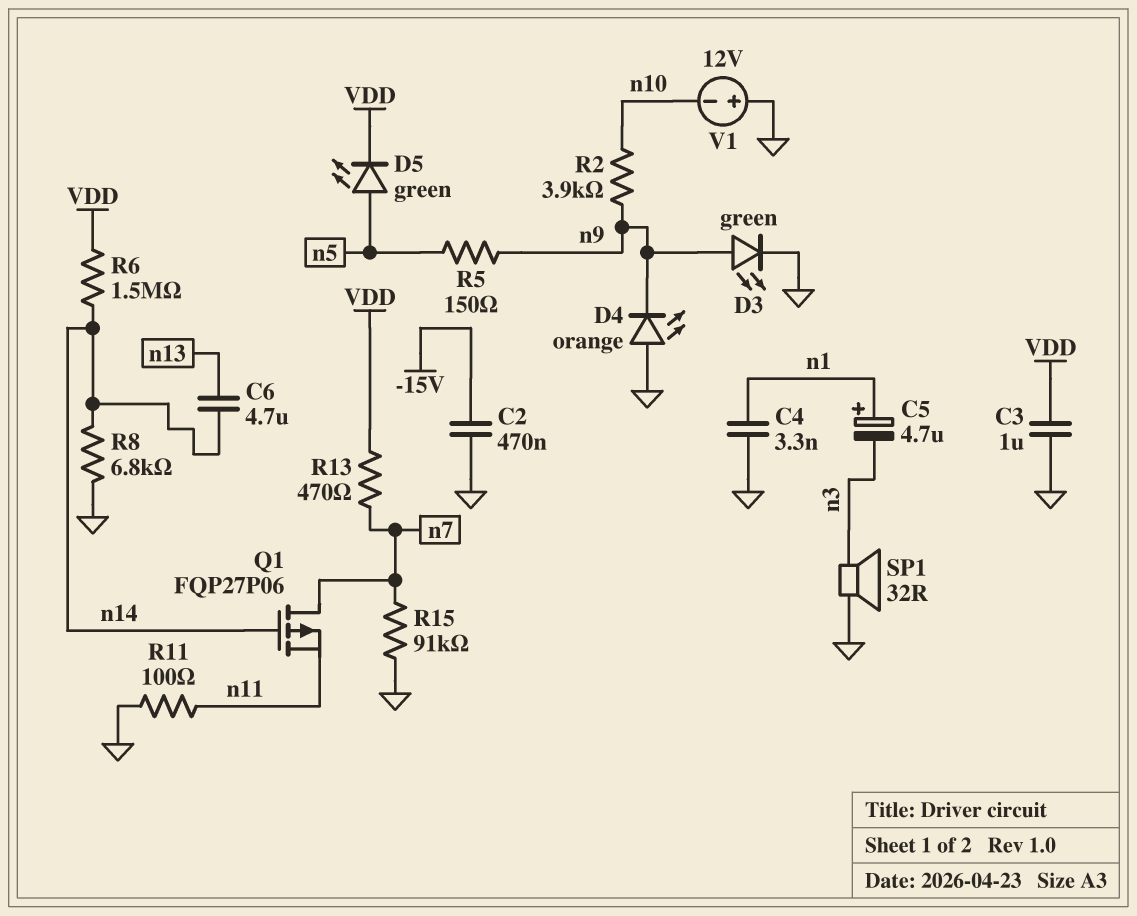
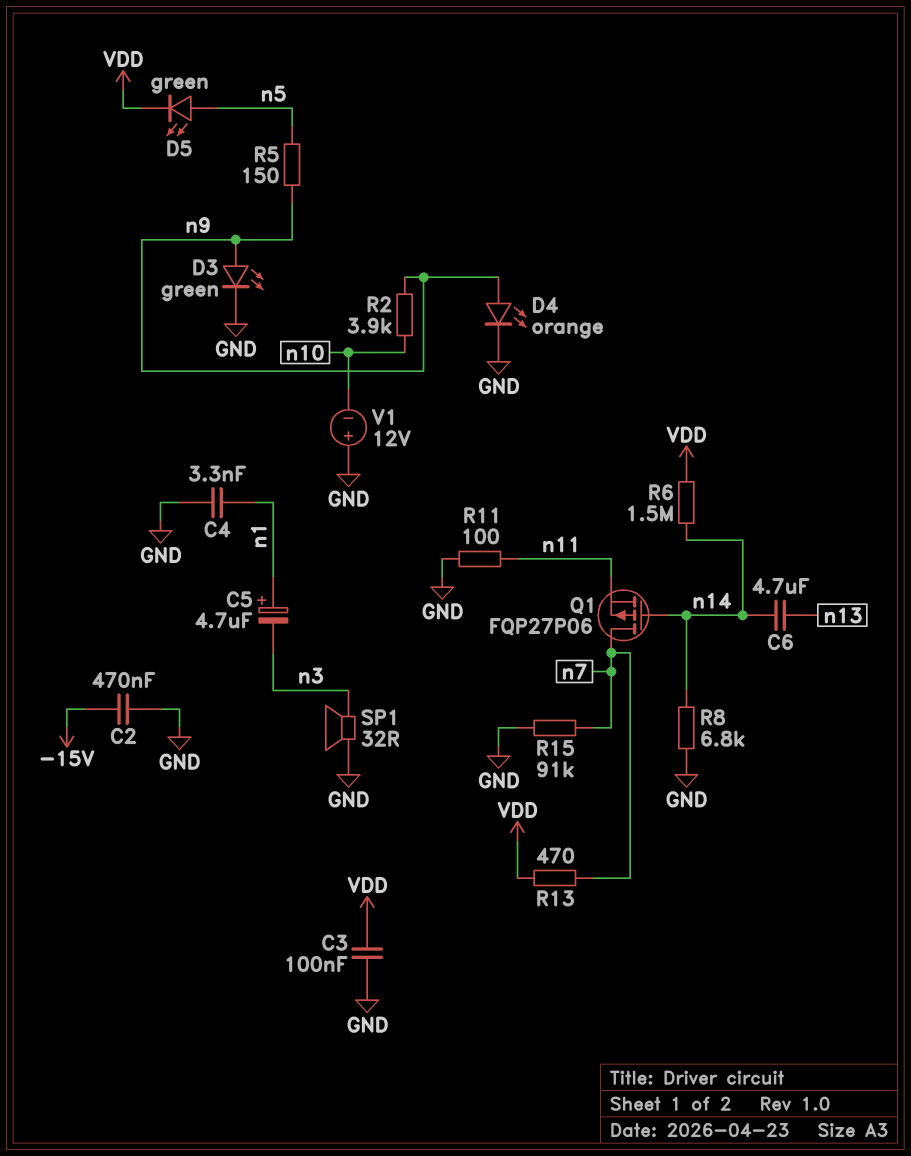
C3: 1uF (GND, VDD) -> 100nF (GND, VDD)
D4: LED orange (A GND, K n9) -> LED orange (A n9, K GND)

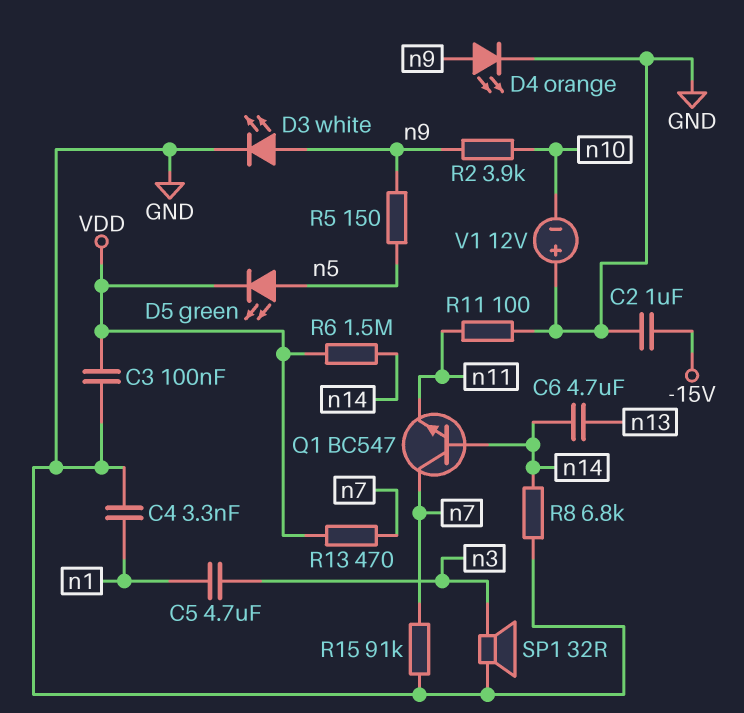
C2: 470nF (-15V, GND) -> 1uF (-15V, GND)
C5: 4.7uF (plus n1, minus n3) -> 4.7uF (n1, n3)
D3: LED green (A n9, K GND) -> LED white (A n9, K GND)
Q1: PMOS FQP27P06 (G n14, D n7, S n11) -> NPN BC547 (B n14, C n7, E n11)

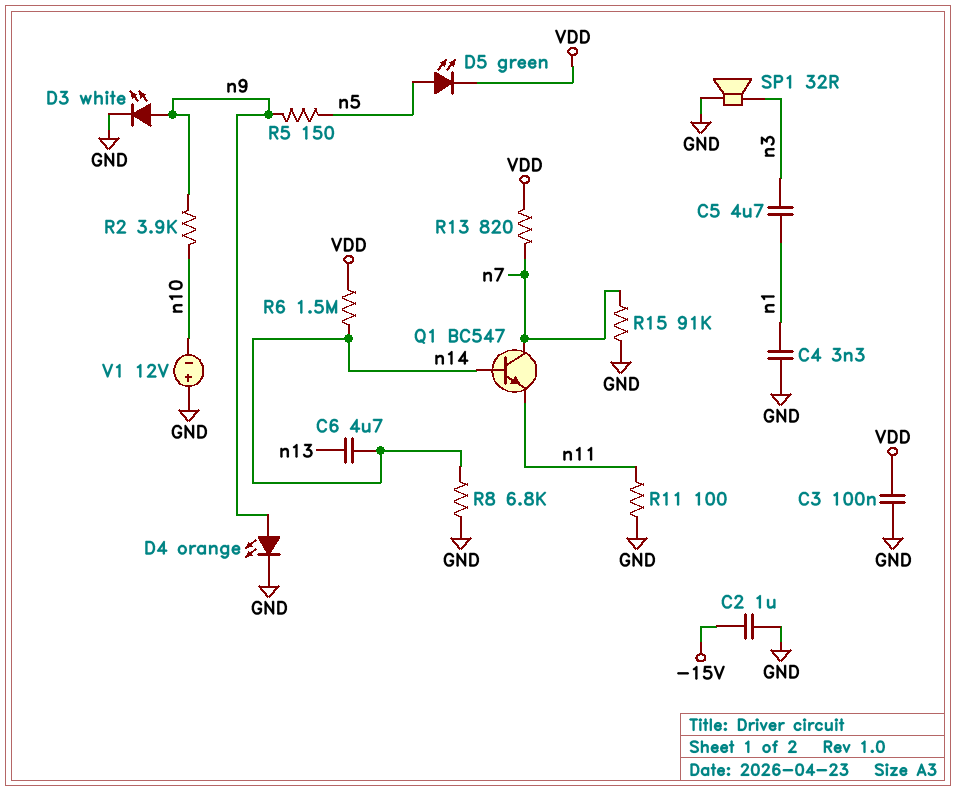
R13: 470 (VDD, n7) -> 820 (VDD, n7)

